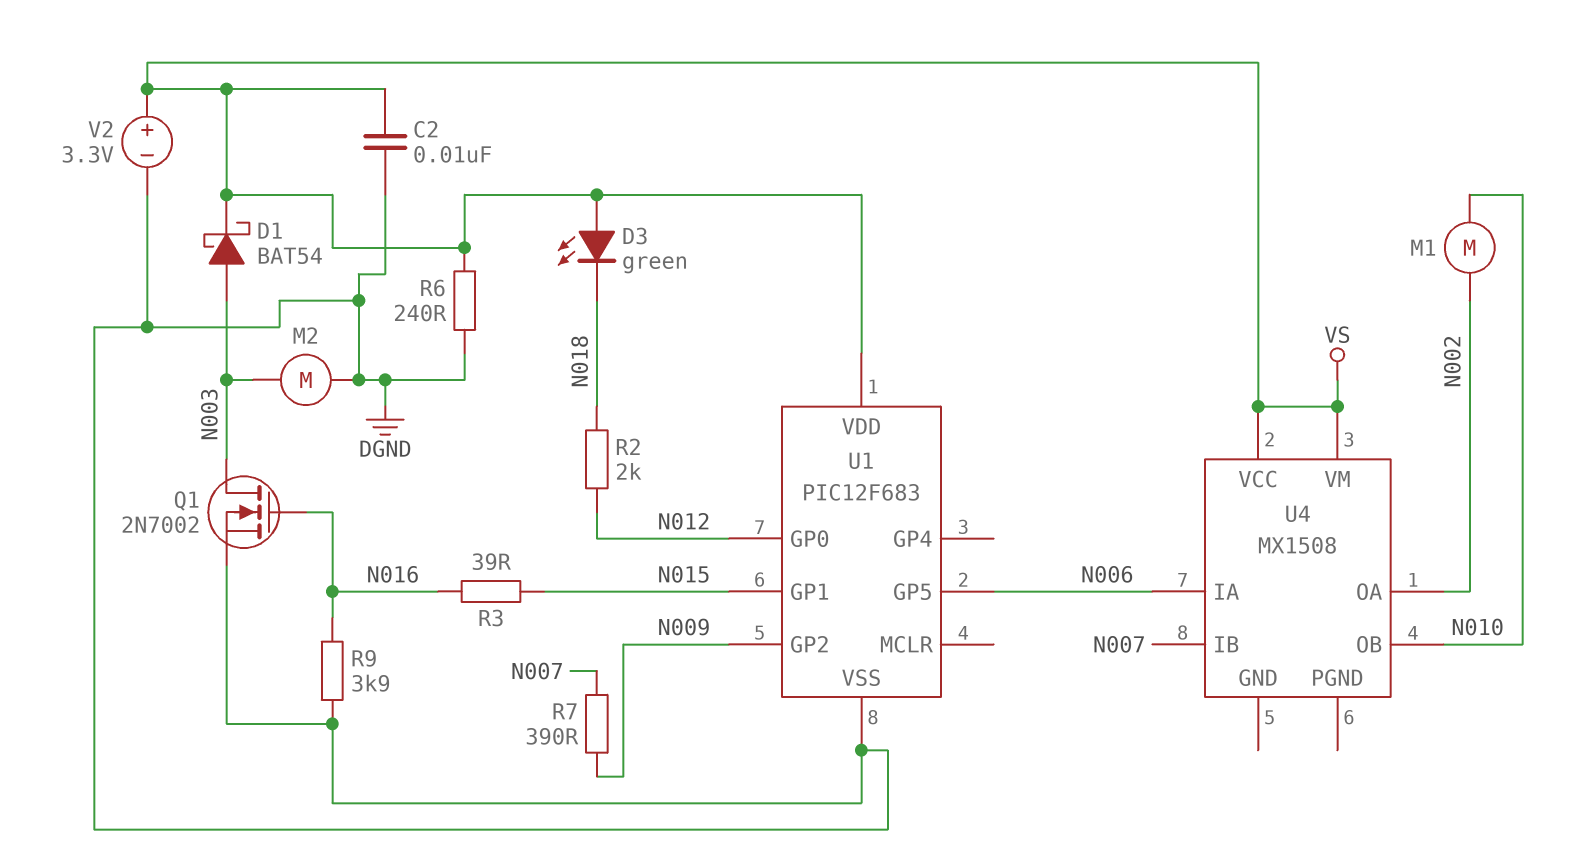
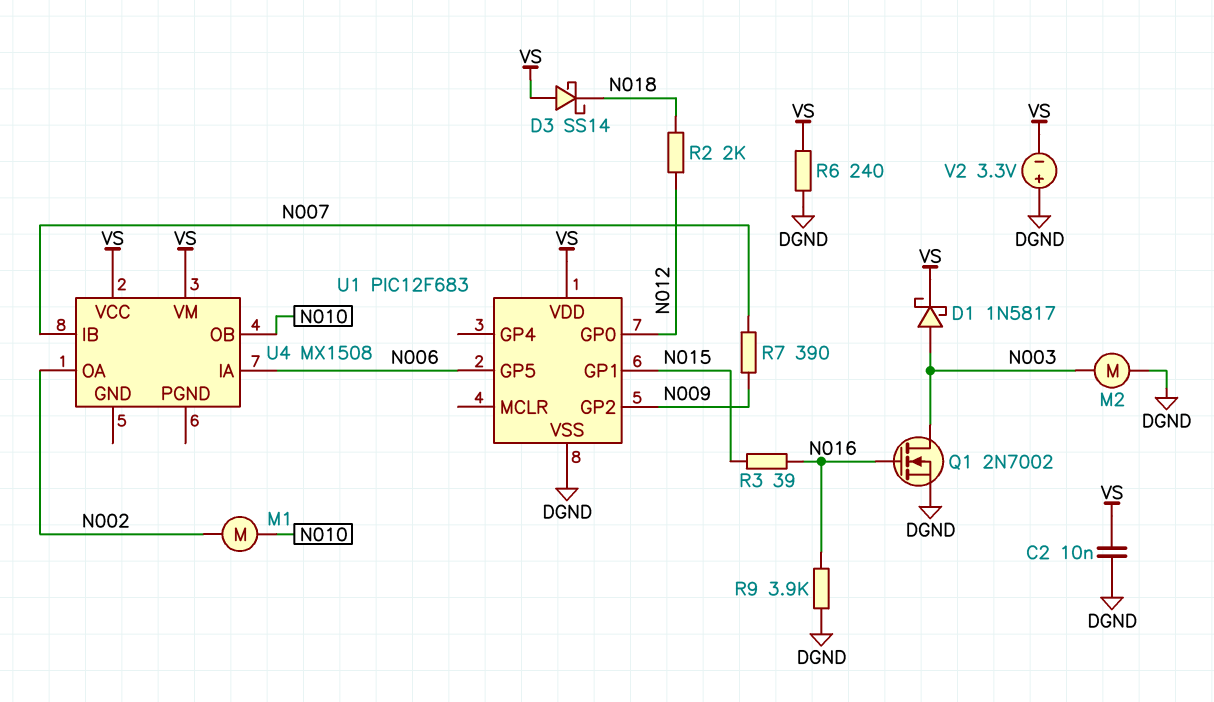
D1: schottky BAT54 (A N003, K VS) -> schottky 1N5817 (A N003, K VS)
D3: LED green (A VS, K N018) -> schottky SS14 (A VS, K N018)
V2: 3.3V (plus VS, minus DGND) -> 3.3V (plus DGND, minus VS)

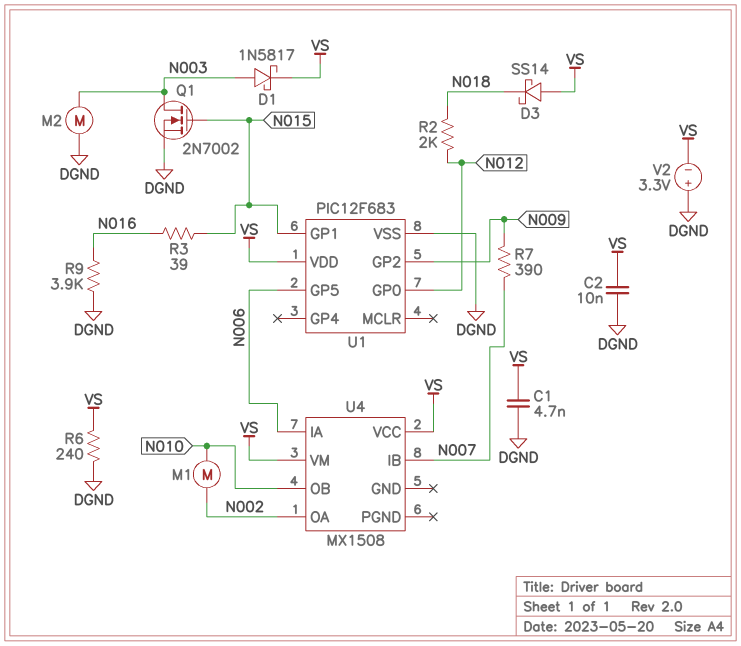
C1: none -> 4.7nF (DGND, VS)
Q1: NMOS 2N7002 (G N016, D N003, S DGND) -> NMOS 2N7002 (G N015, D N003, S DGND)

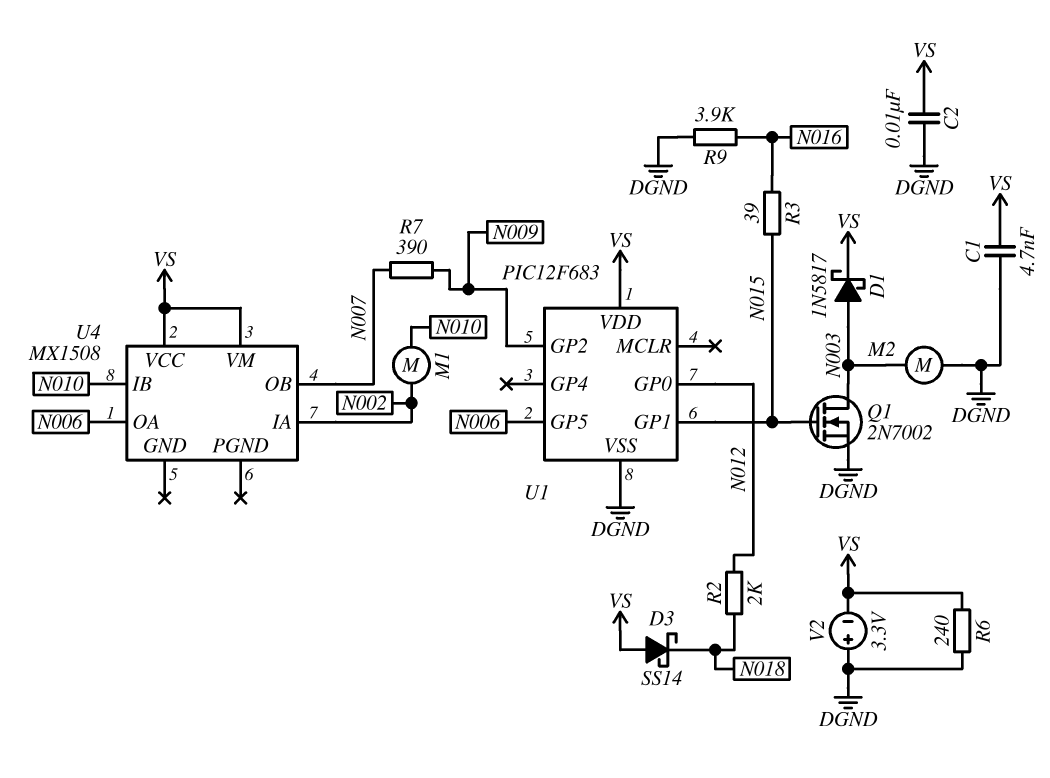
U4 pin IA: N006 -> N002
U4 pin IB: N007 -> N010
U4 pin OA: N002 -> N006
U4 pin OB: N010 -> N007

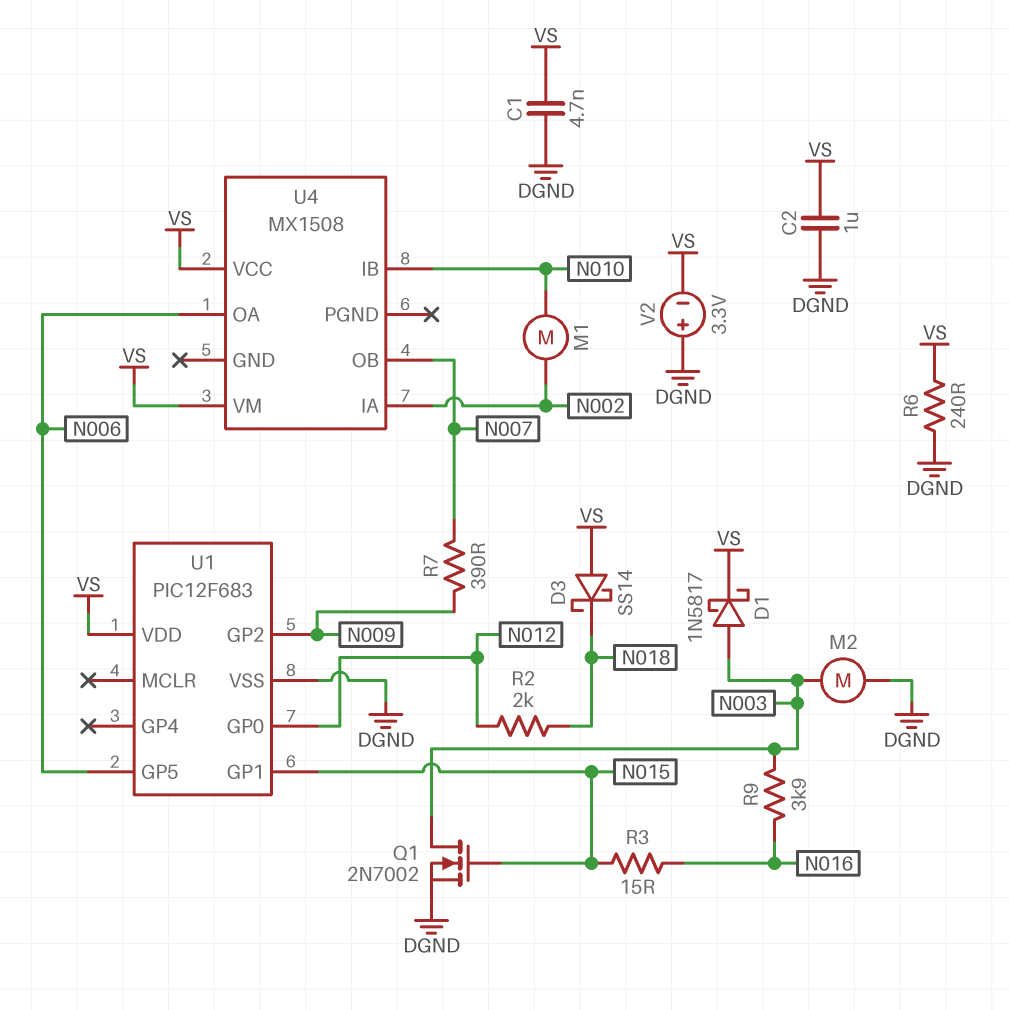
C2: 10nF (DGND, VS) -> 1uF (DGND, VS)
R3: 39 (N015, N016) -> 15 (N015, N016)
R9: 3.9k (DGND, N016) -> 3.9k (N003, N016)

